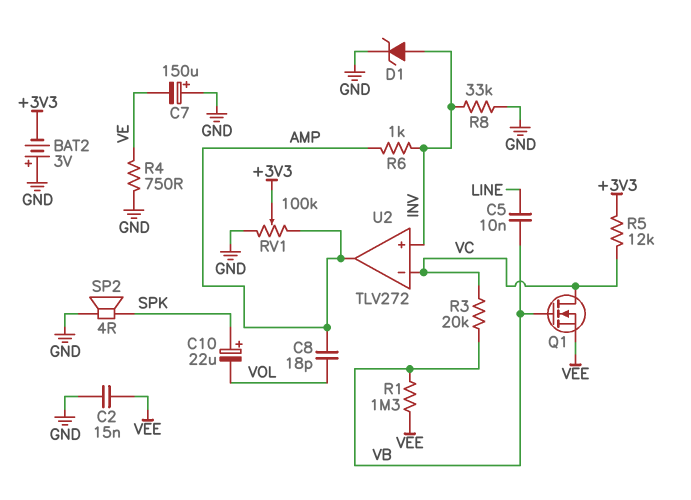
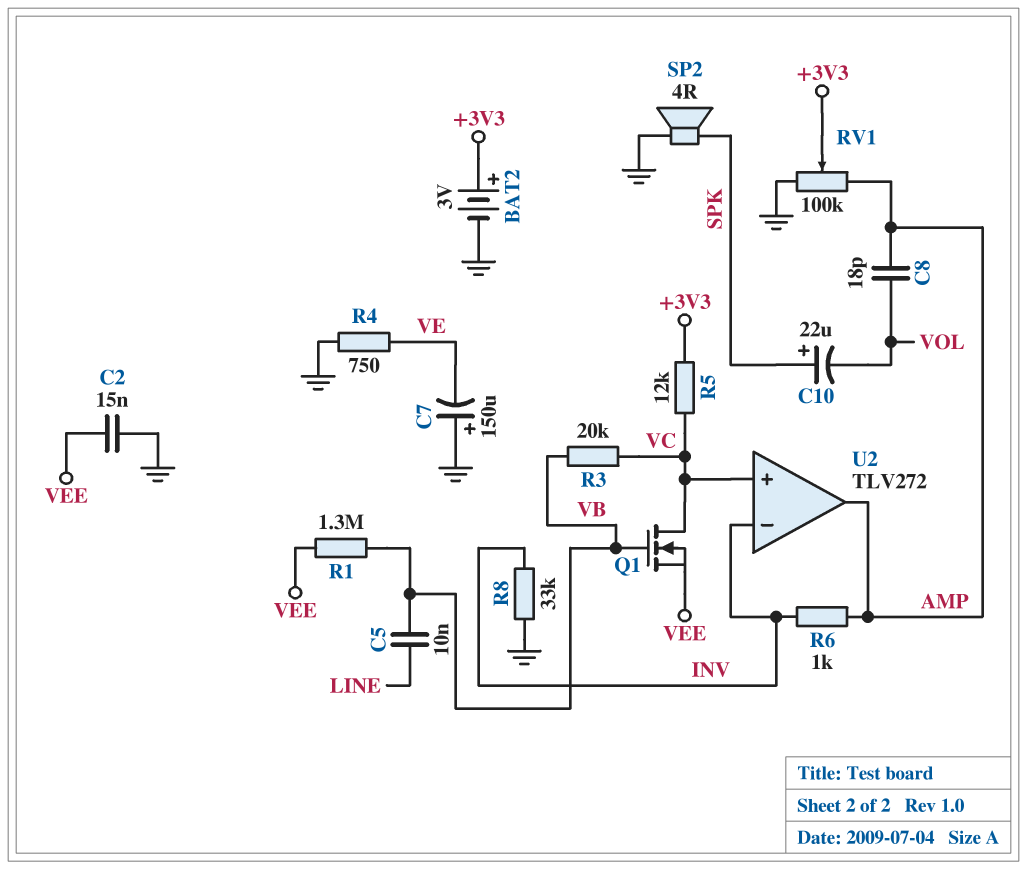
BAT2: 3V (plus GND, minus +3V3) -> 3V (plus +3V3, minus GND)
D1: zener (A INV, K GND) -> none
U2 pin in+: INV -> VC
U2 pin in-: VC -> INV

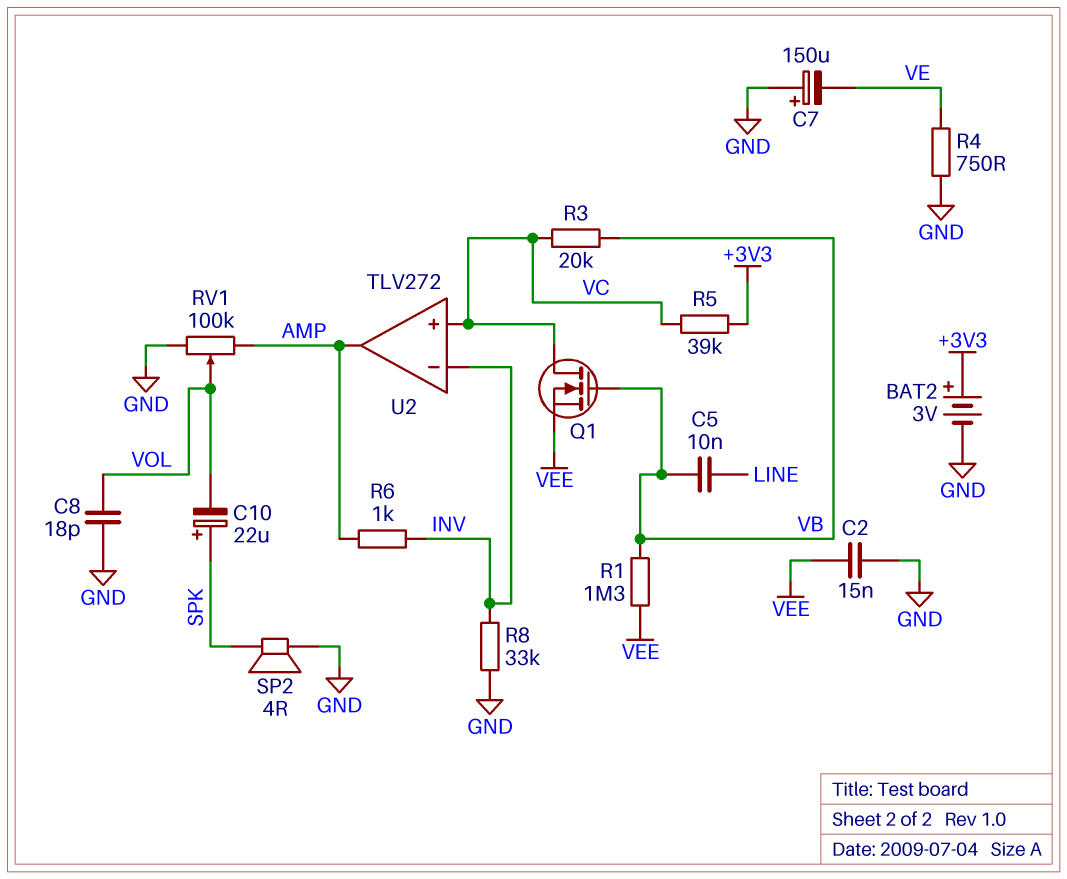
C8: 18pF (AMP, VOL) -> 18pF (GND, VOL)
R5: 12k (+3V3, VC) -> 39k (+3V3, VC)
RV1: 100k (AMP, GND, wiper +3V3) -> 100k (AMP, GND, wiper VOL)

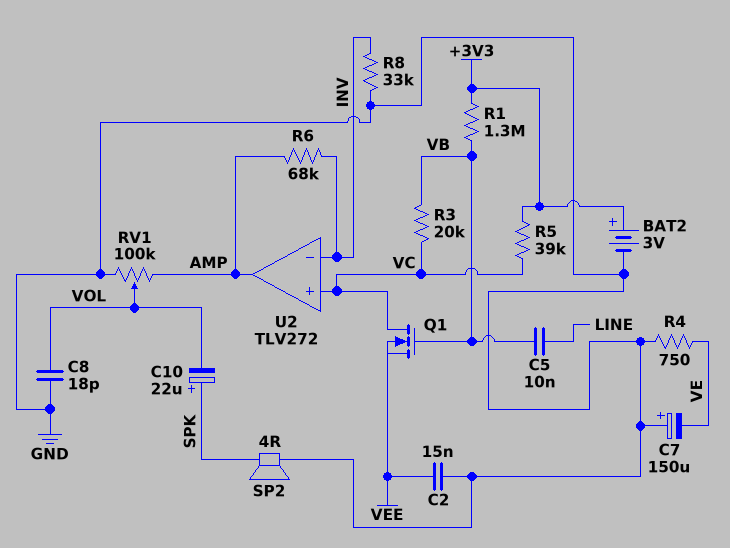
R1: 1.3M (VB, VEE) -> 1.3M (+3V3, VB)
R6: 1k (AMP, INV) -> 68k (AMP, INV)

